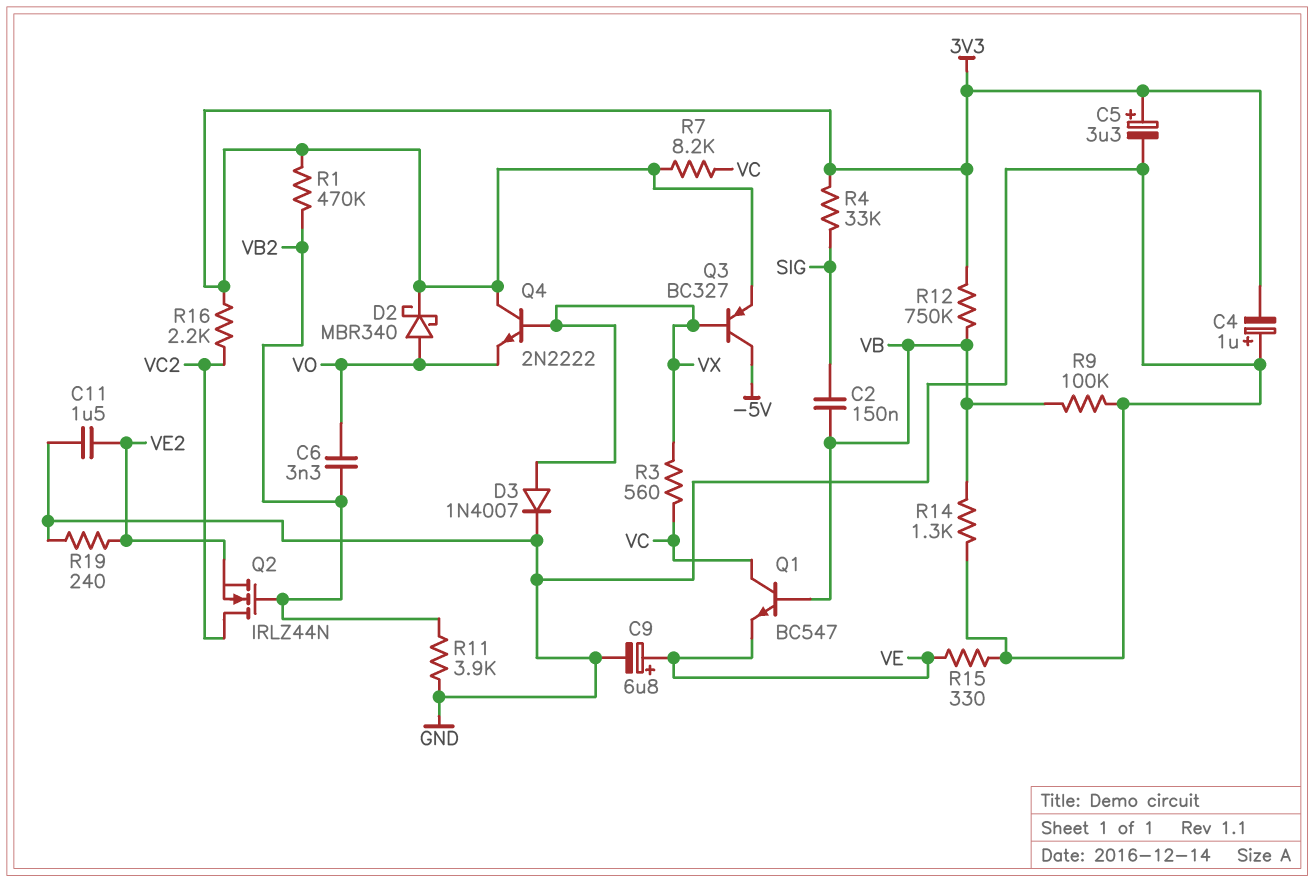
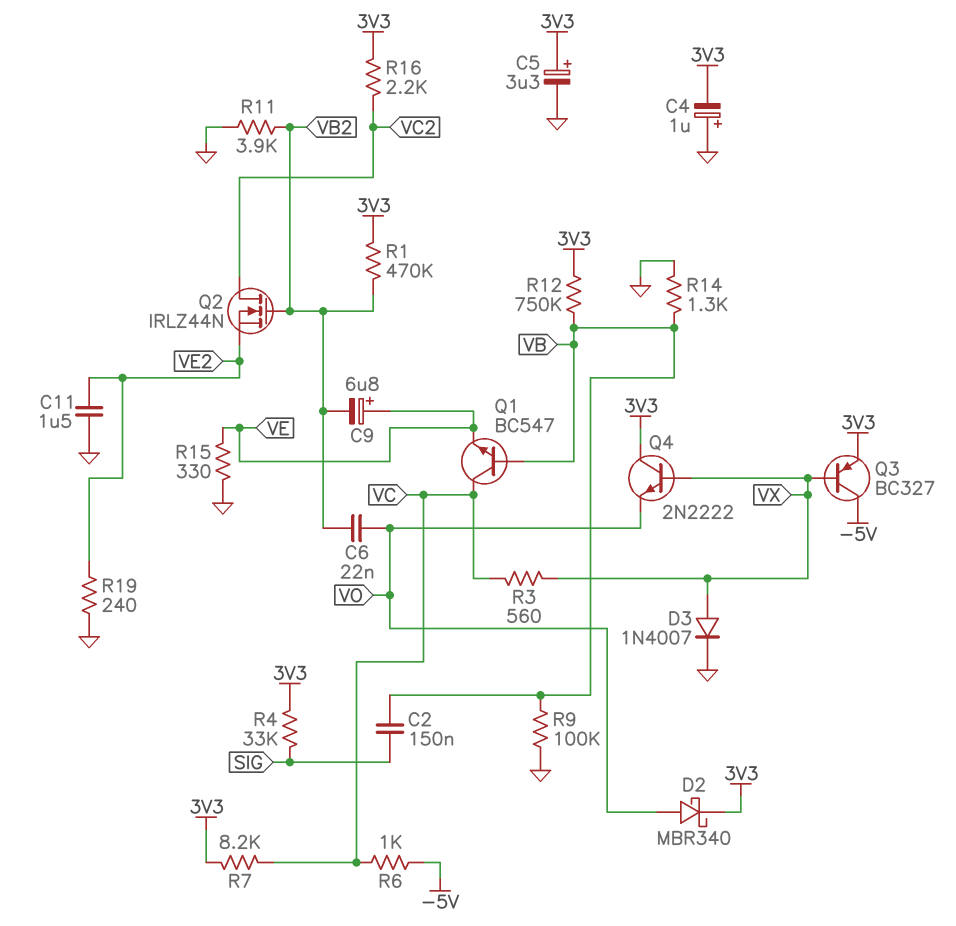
C6: 3.3nF (VB2, VO) -> 22nF (VB2, VO)
C9: 6.8uF (plus VE, minus GND) -> 6.8uF (plus VE, minus VB2)
R6: none -> 1k (-5V, VC)

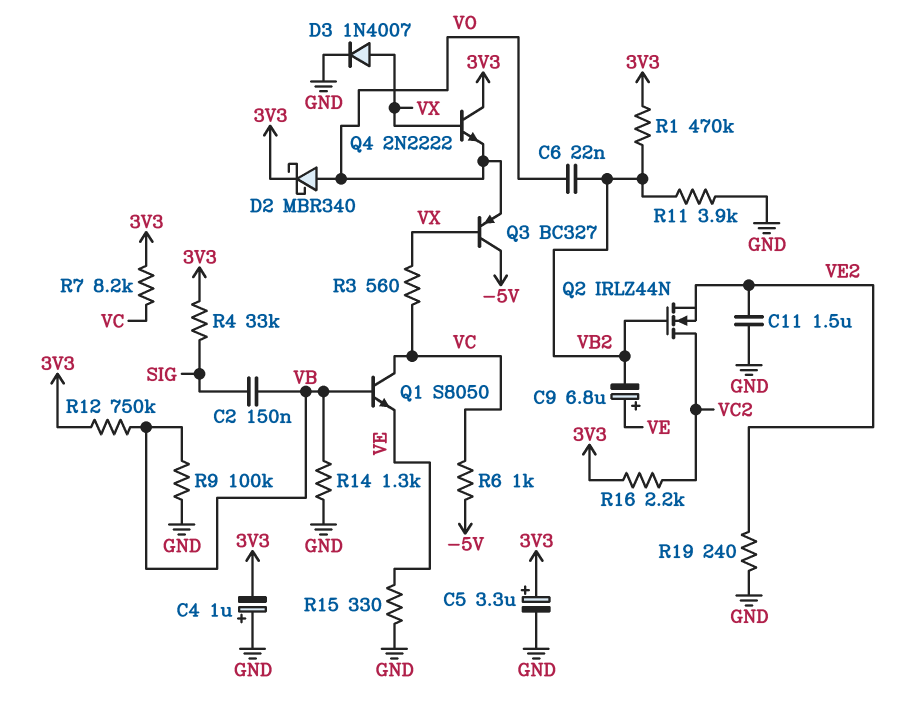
Q1: NPN BC547 (B VB, C VC, E VE) -> NPN S8050 (B VB, C VC, E VE)
Q3: PNP BC327 (B VX, C -5V, E 3V3) -> PNP BC327 (B VX, C -5V, E VO)

